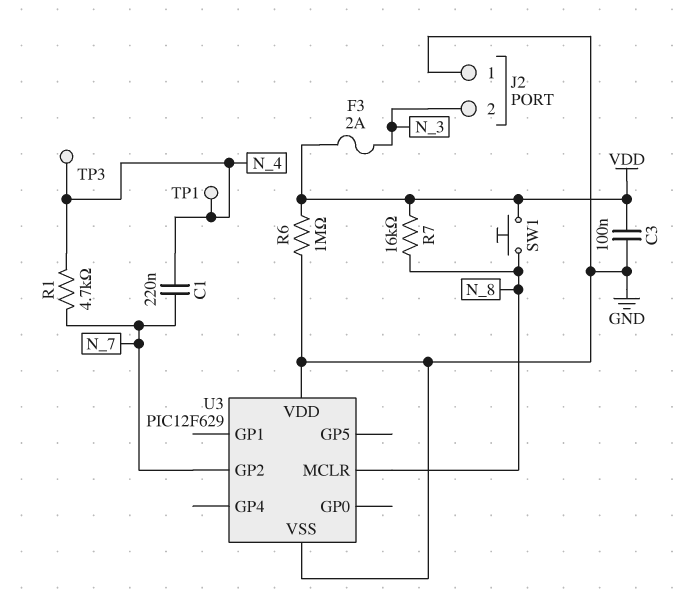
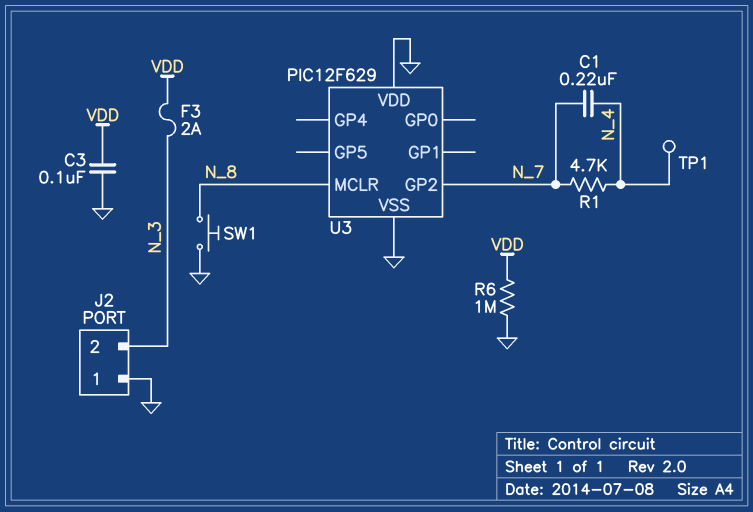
R7: 16k (N_8, VDD) -> none
SW1: button (N_8, VDD) -> button (GND, N_8)
TP3: test point (N_4) -> none

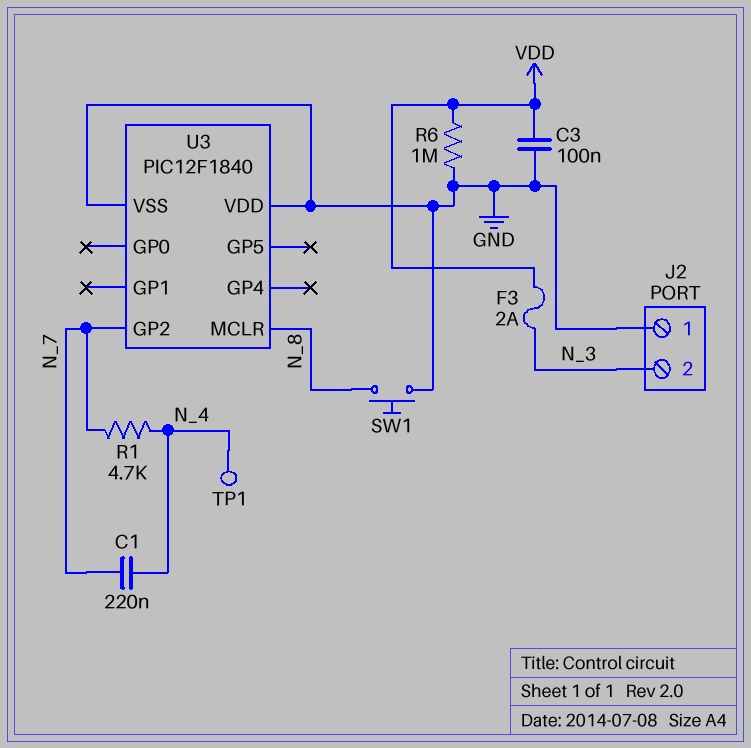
U3: PIC12F629 -> PIC12F1840

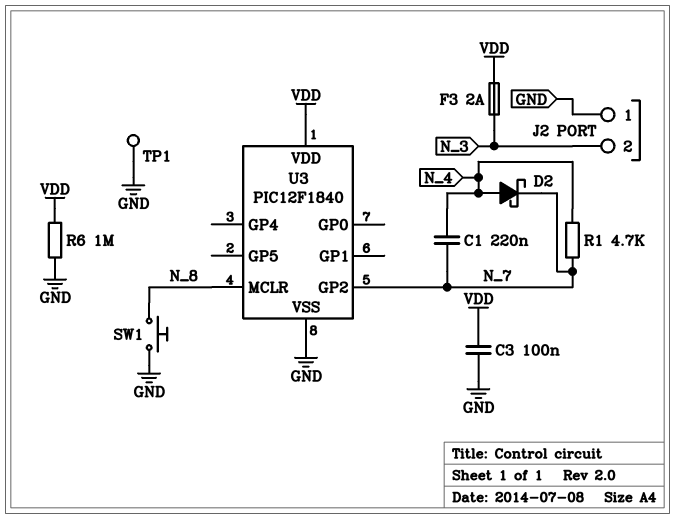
D2: none -> schottky (A N_4, K N_7)
TP1: test point (N_4) -> test point (GND)
U3 pin VDD: GND -> VDD

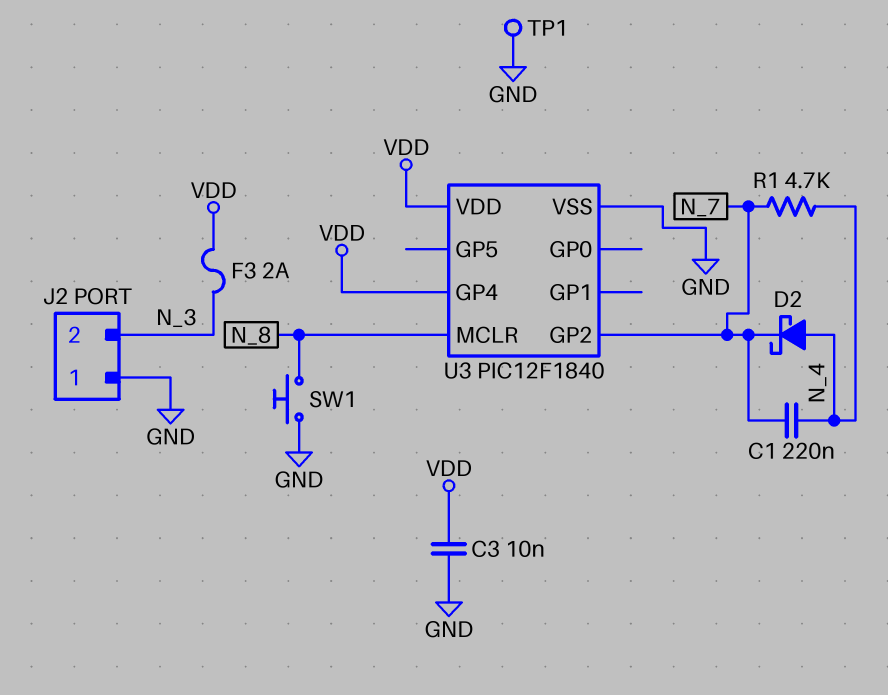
C3: 100nF (GND, VDD) -> 10nF (GND, VDD)
R6: 1M (GND, VDD) -> none
U3 pin GP4: none -> VDD

